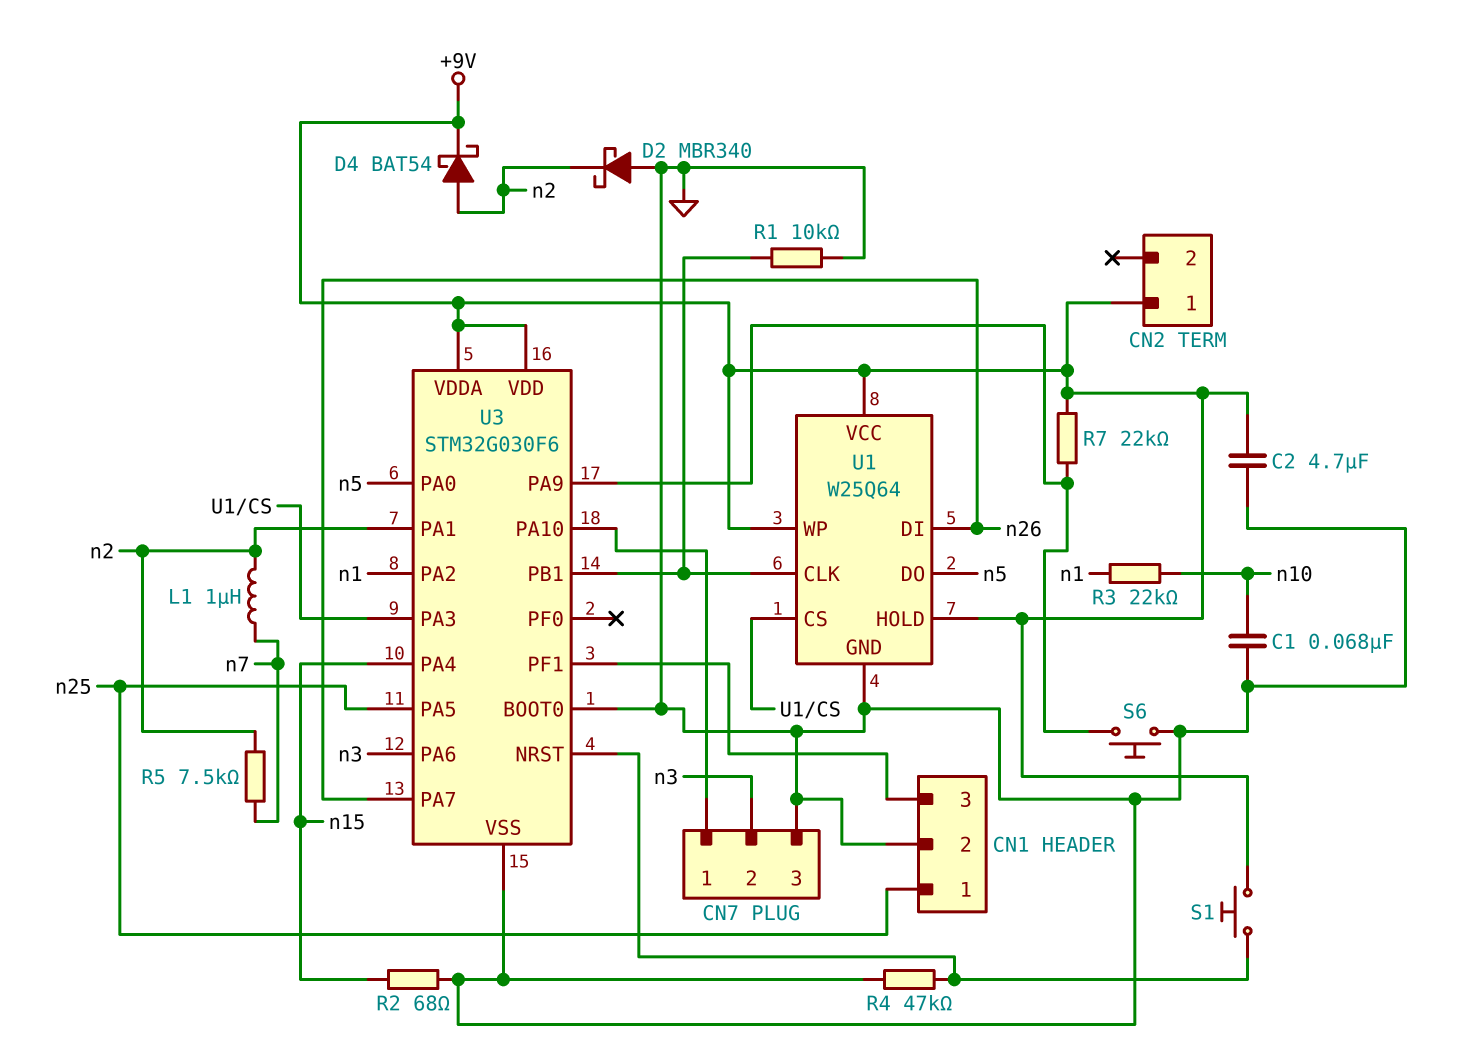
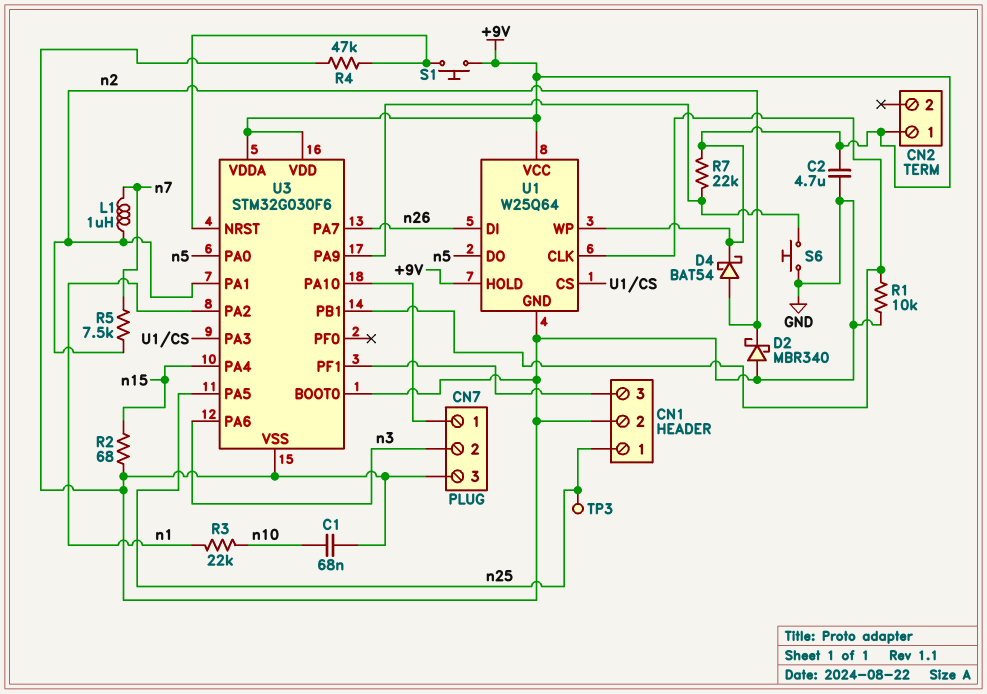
TP3: none -> test point (n25)

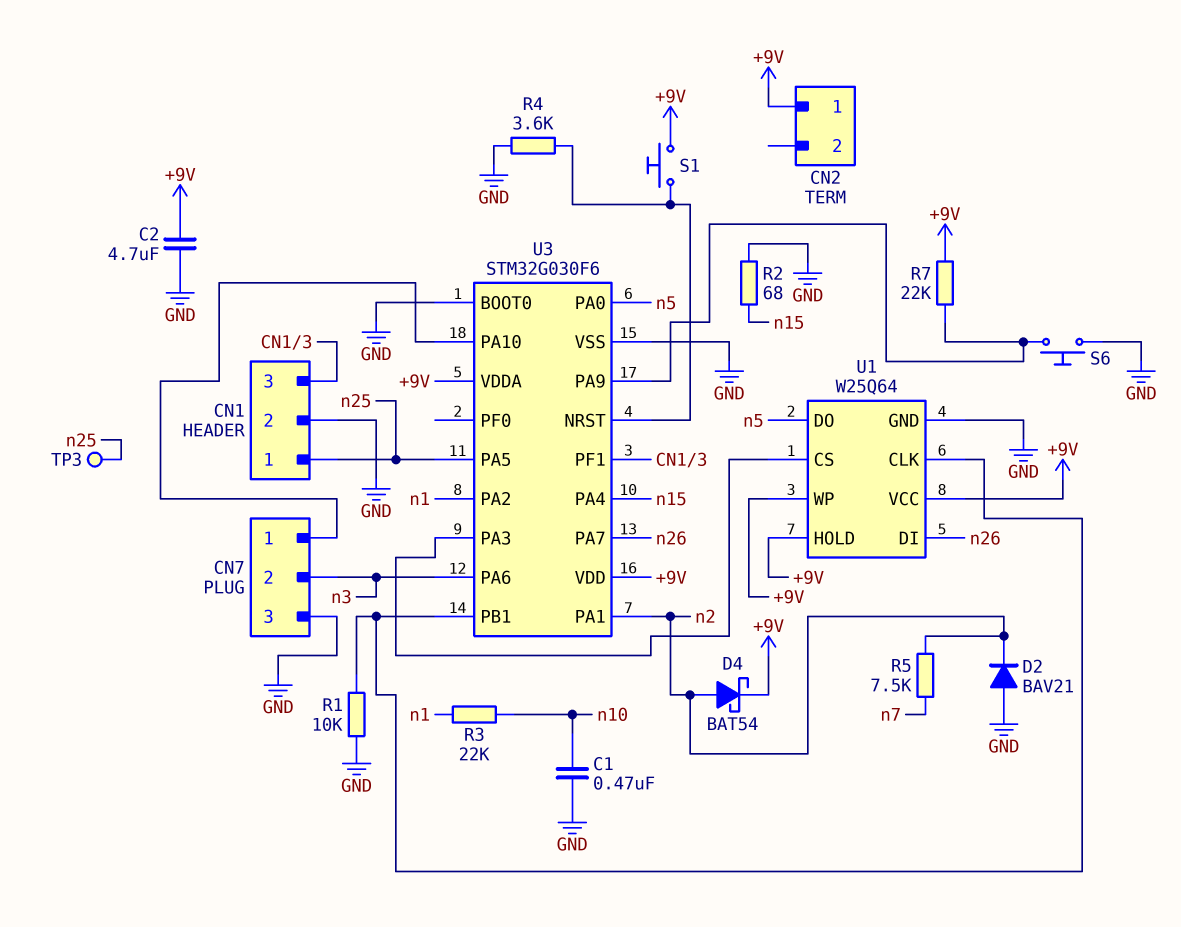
C1: 68nF (GND, n10) -> 470nF (GND, n10)
D2: schottky MBR340 (A GND, K n2) -> diode BAV21 (A GND, K n2)
L1: 1uH (n2, n7) -> none
R4: 47k (GND, U3/NRST) -> 3.6k (GND, U3/NRST)

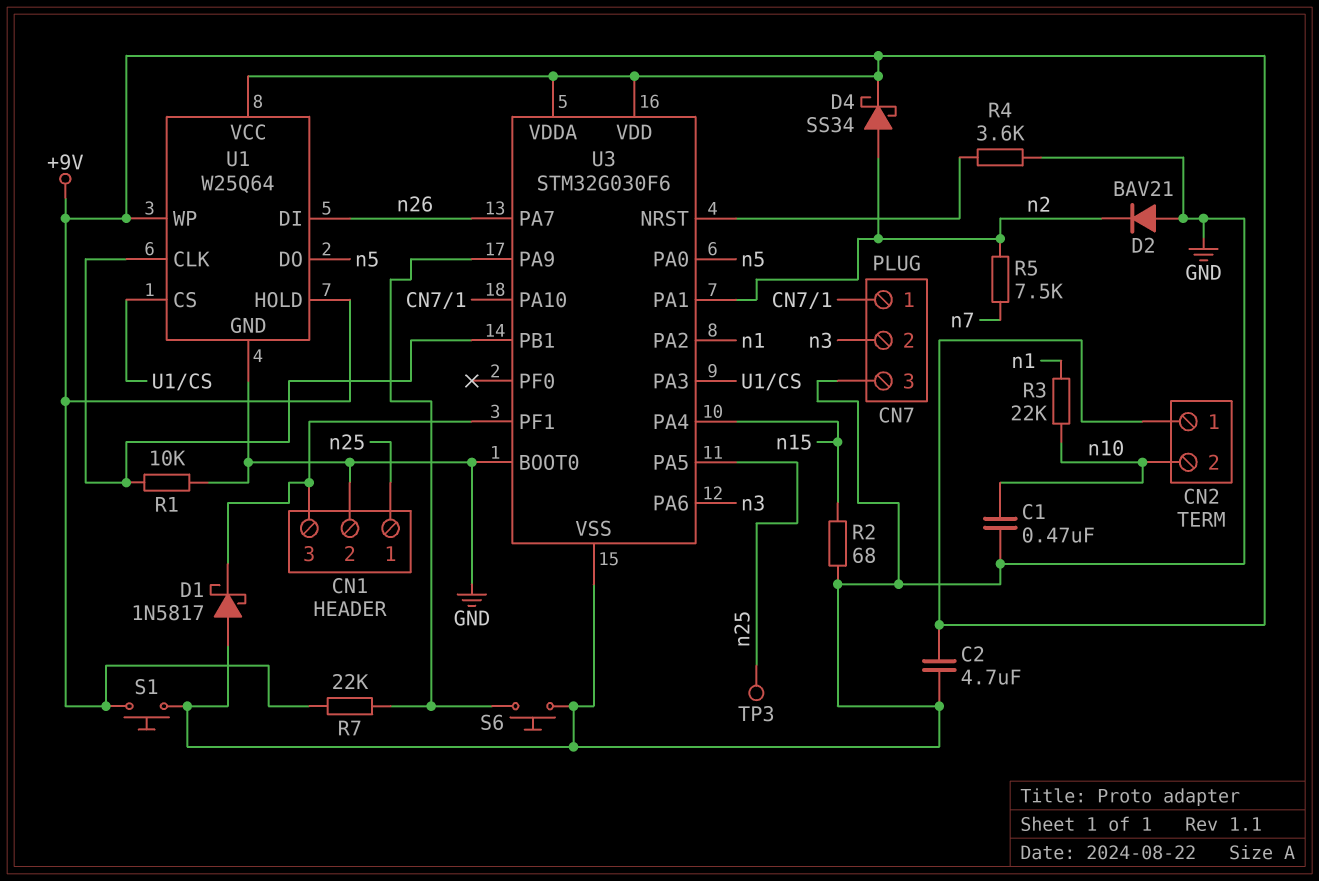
CN2 pin 2: none -> n10
D1: none -> schottky 1N5817 (A GND, K CN1/3)
D4: schottky BAT54 (A n2, K +9V) -> schottky SS34 (A n2, K +9V)
S1: button (+9V, U3/NRST) -> button (+9V, GND)

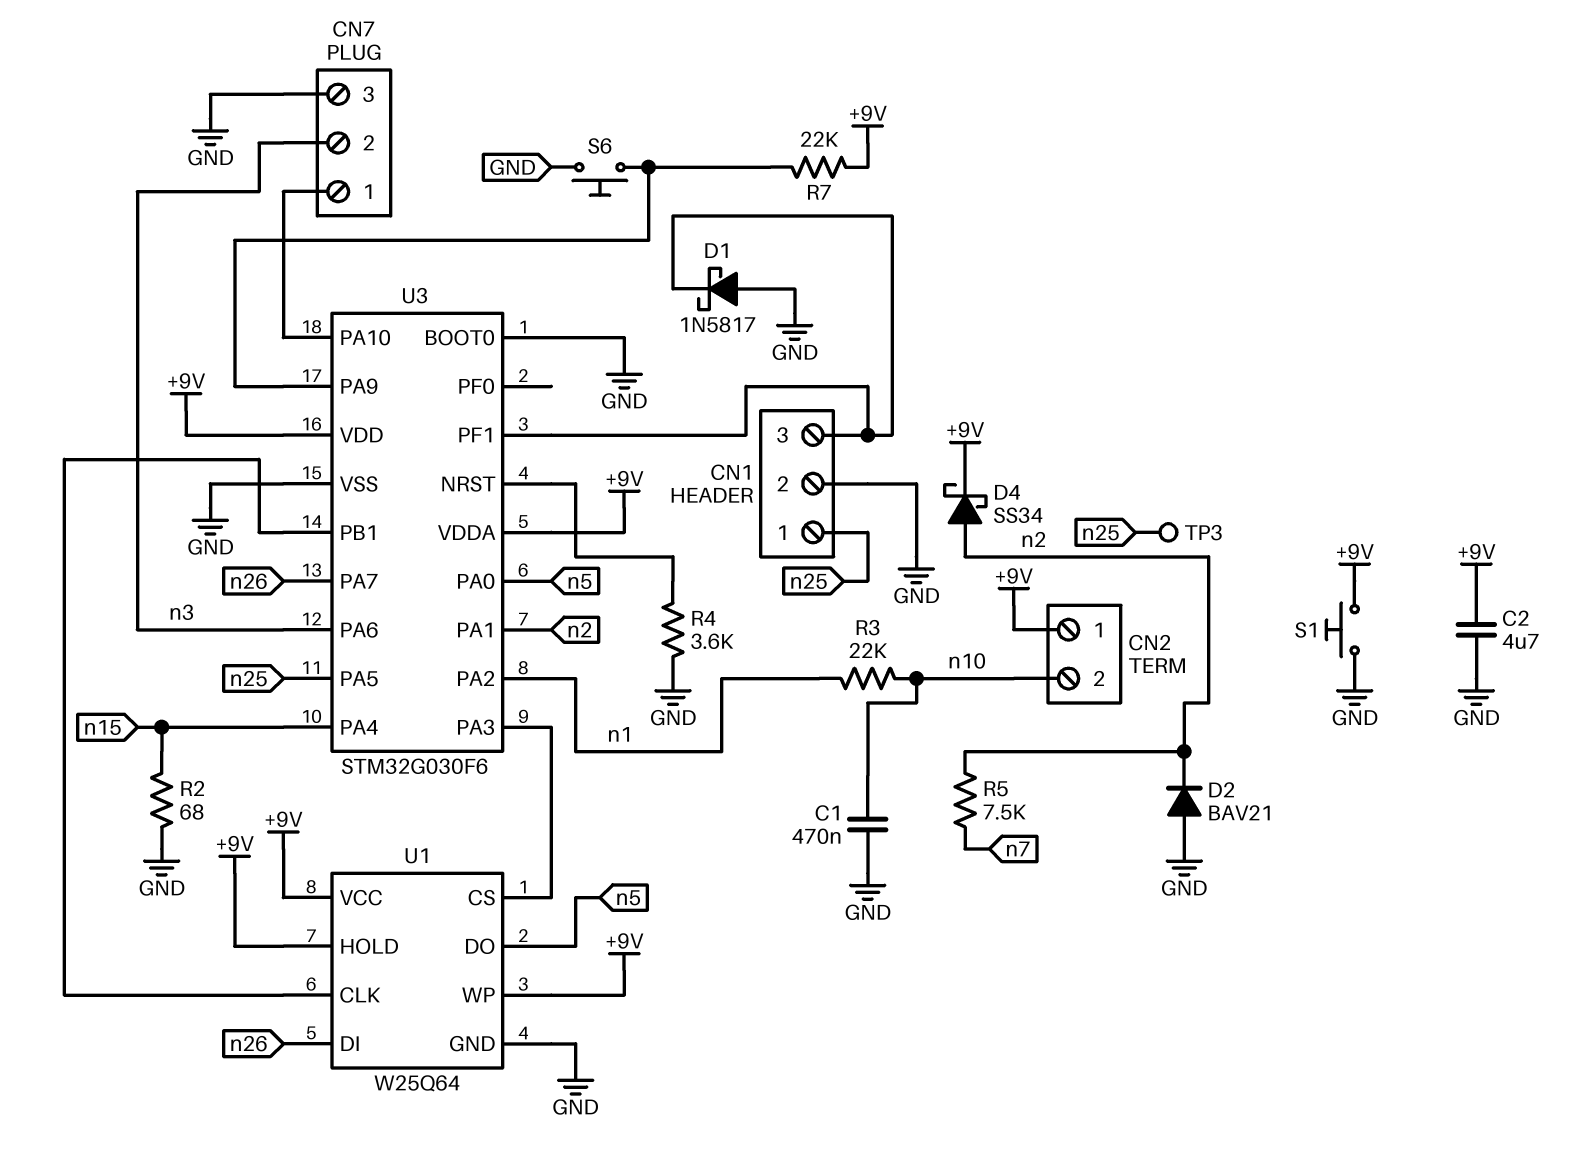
R1: 10k (GND, U1/CLK) -> none

